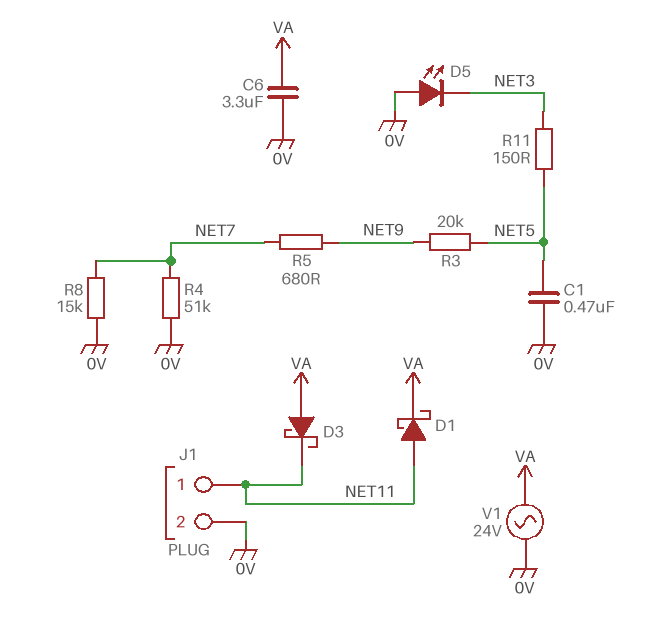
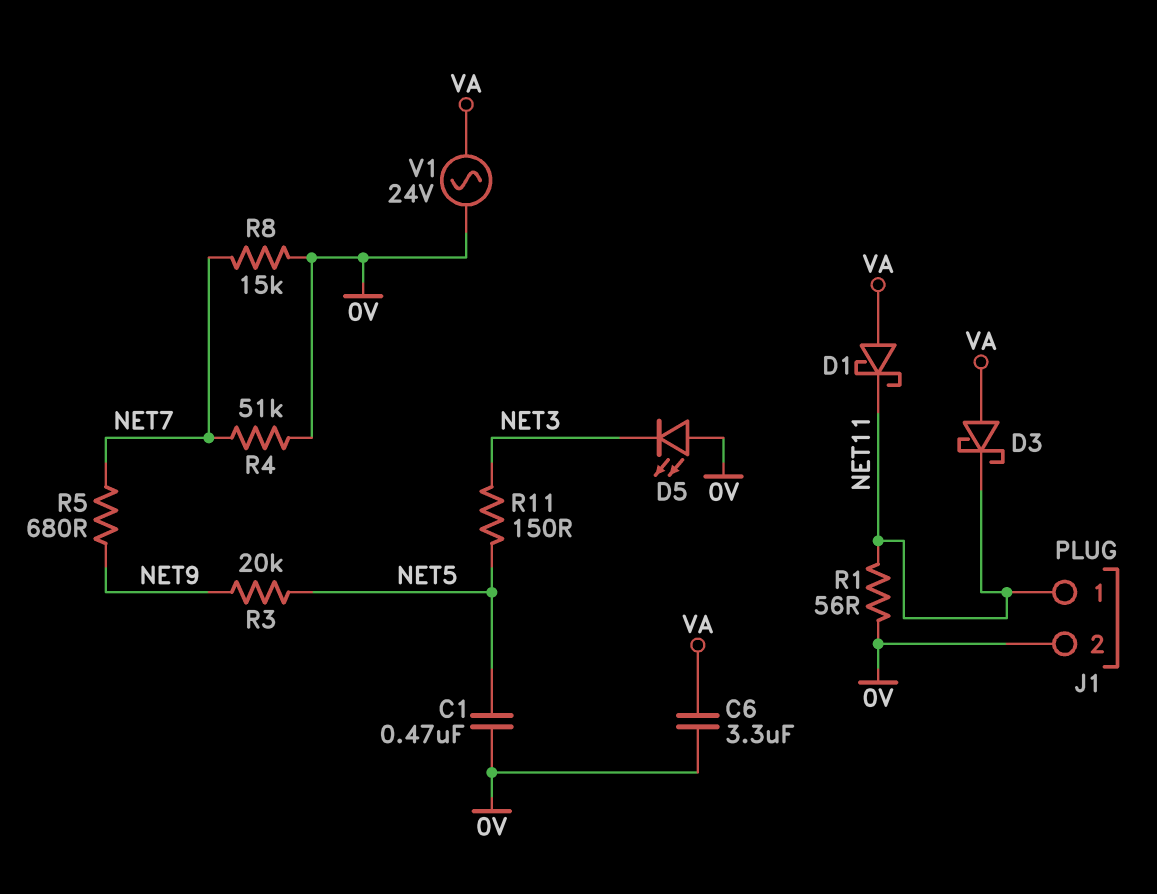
D1: schottky (A NET11, K VA) -> schottky (A VA, K NET11)
R1: none -> 56 (0V, NET11)

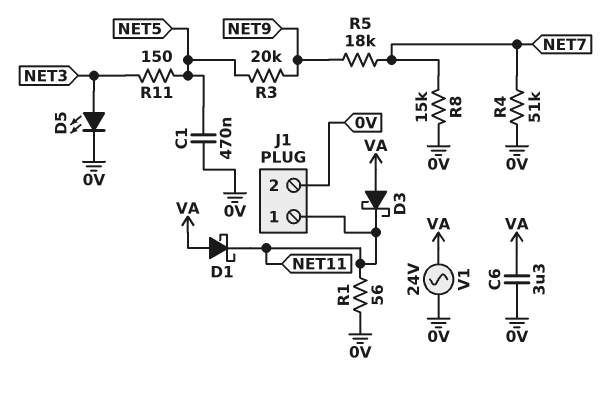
D5: LED (A 0V, K NET3) -> LED (A NET3, K 0V)
R5: 680 (NET7, NET9) -> 18k (NET7, NET9)

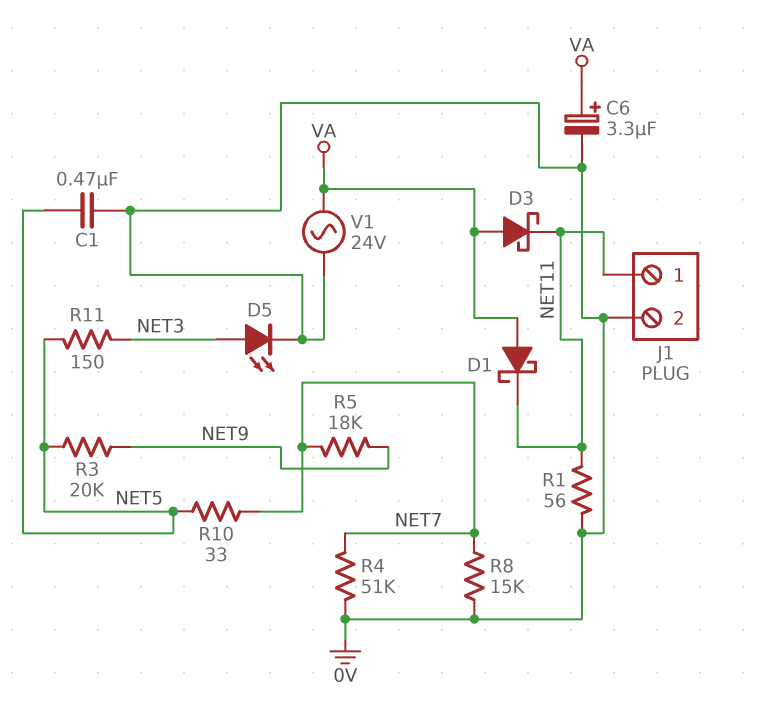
C6: 3.3uF (0V, VA) -> 3.3uF (plus VA, minus 0V)
R10: none -> 33 (NET5, NET7)

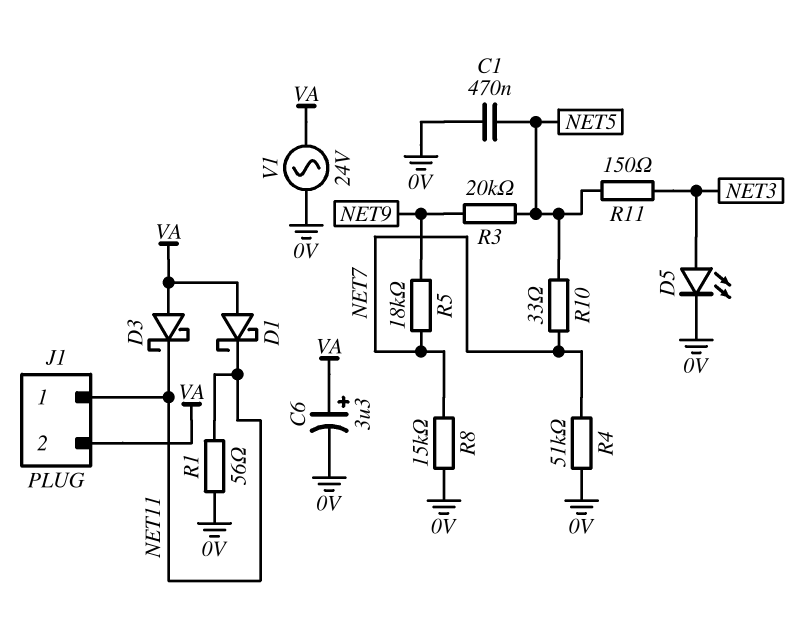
J1 pin 2: 0V -> VA

